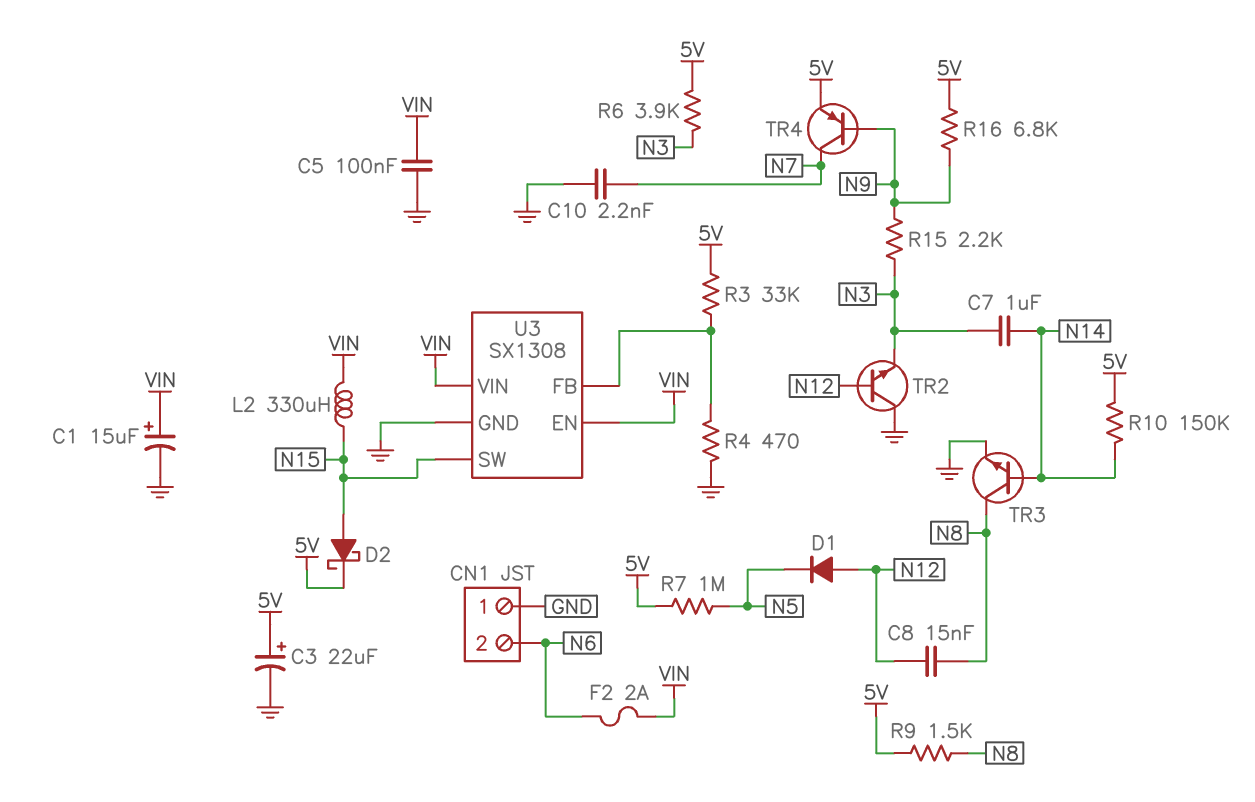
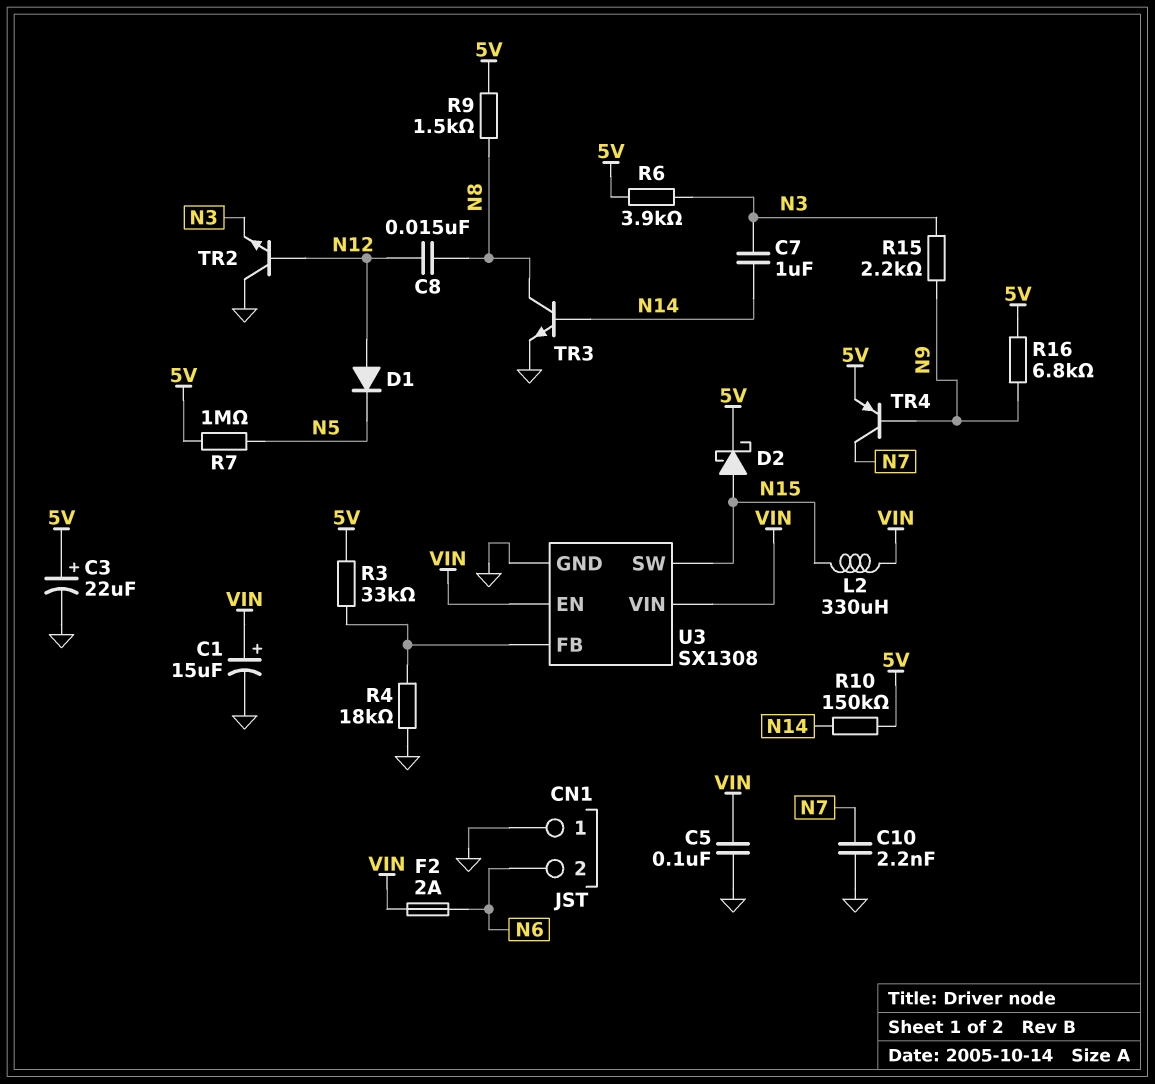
R4: 470 (GND, U3/FB) -> 18k (GND, U3/FB)

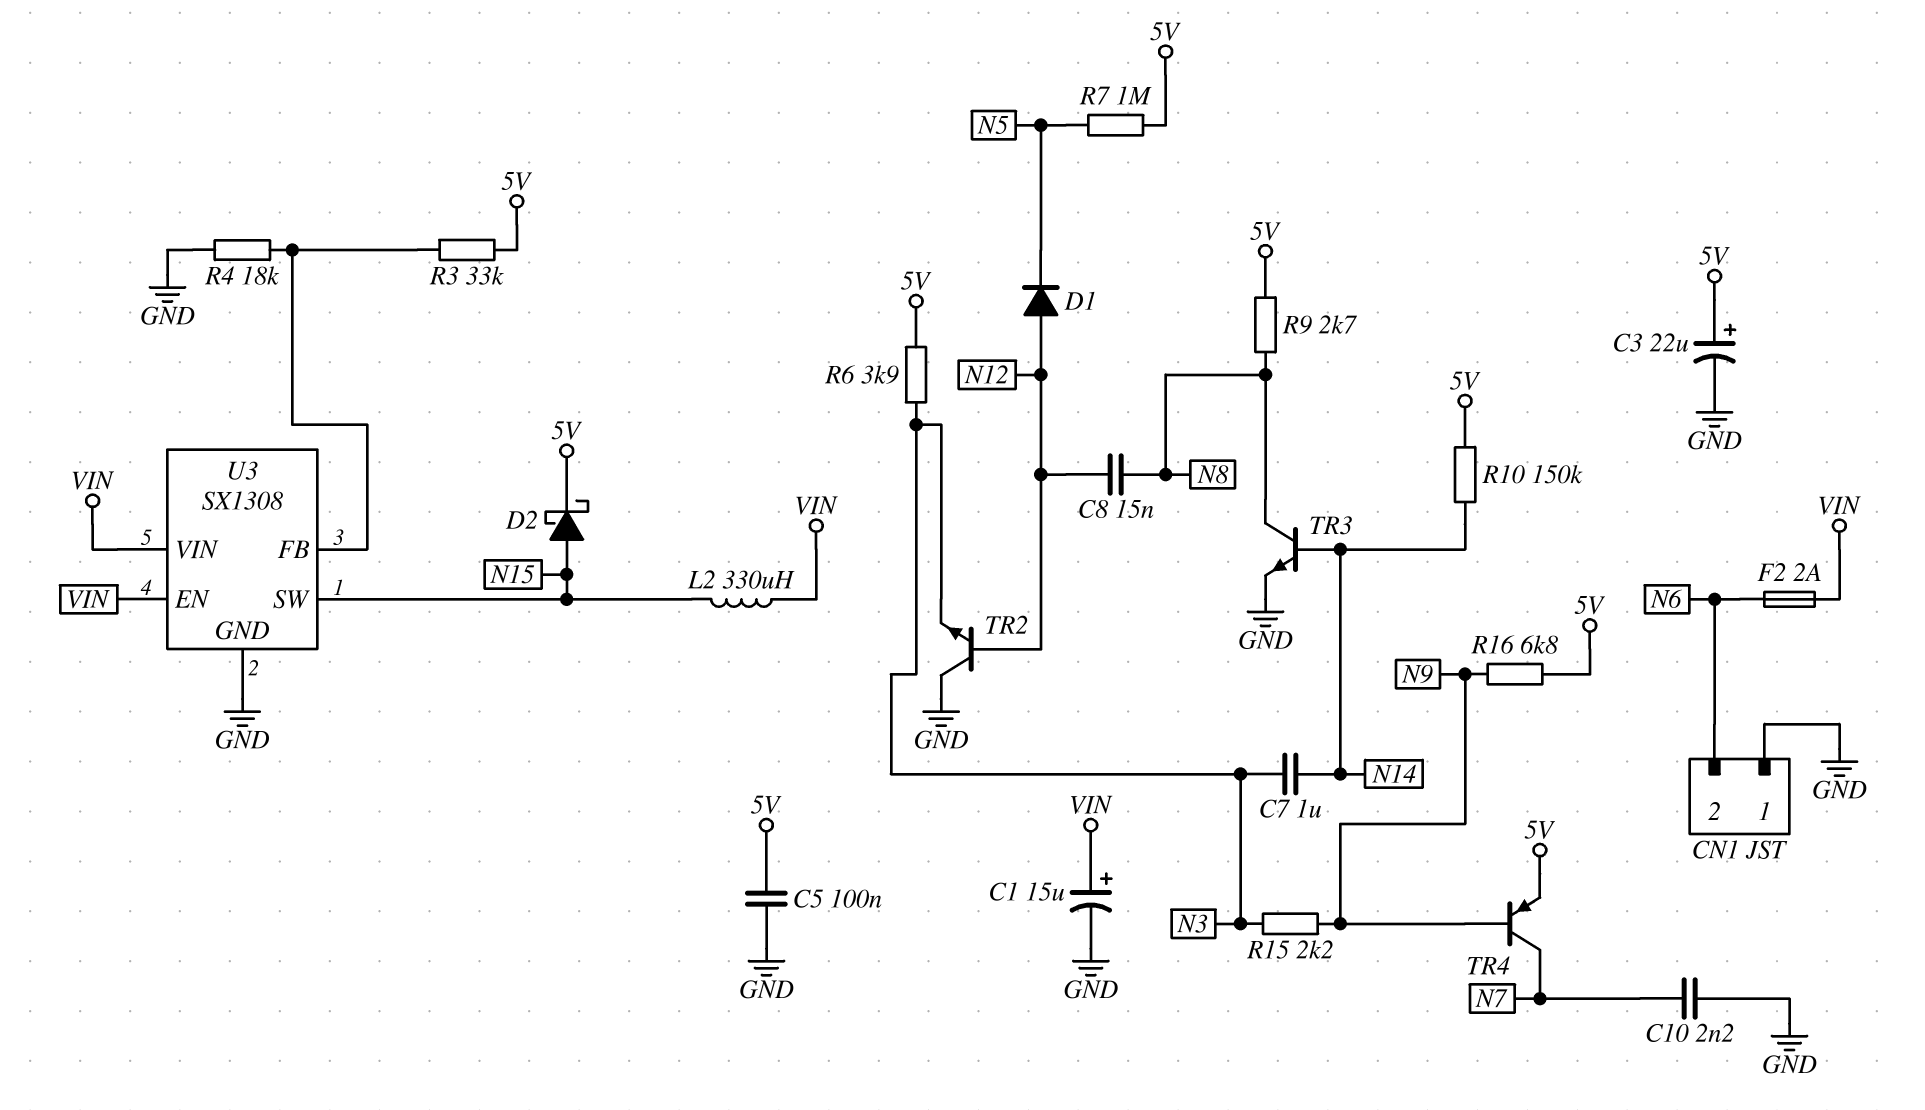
C5: 100nF (GND, VIN) -> 100nF (5V, GND)
R9: 1.5k (5V, N8) -> 2.7k (5V, N8)

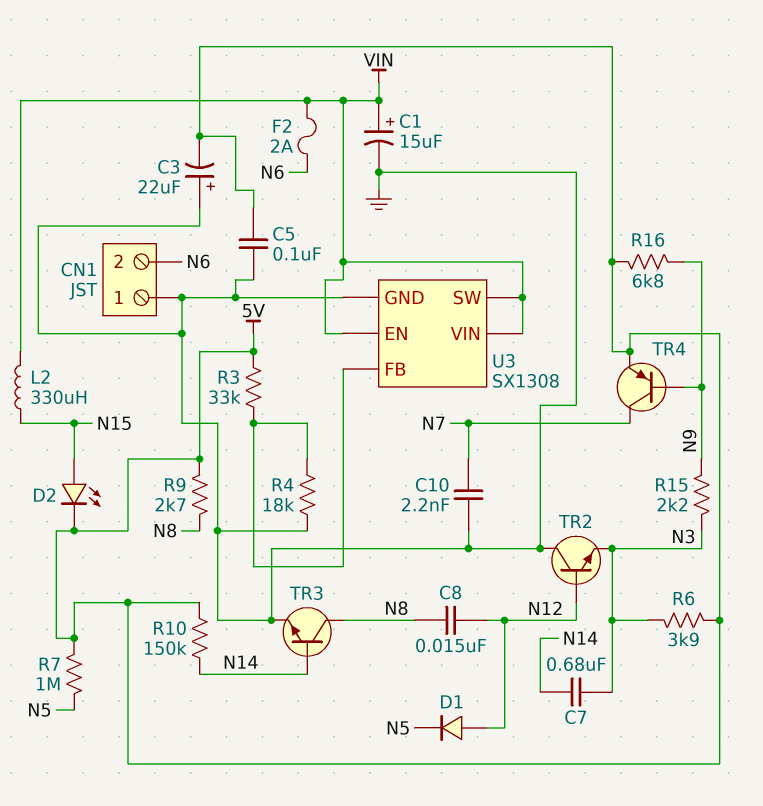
C3: 22uF (plus 5V, minus GND) -> 22uF (plus GND, minus 5V)
C7: 1uF (N3, N14) -> 680nF (N3, N14)
D2: schottky (A N15, K 5V) -> LED (A N15, K 5V)
U3 pin SW: N15 -> VIN

